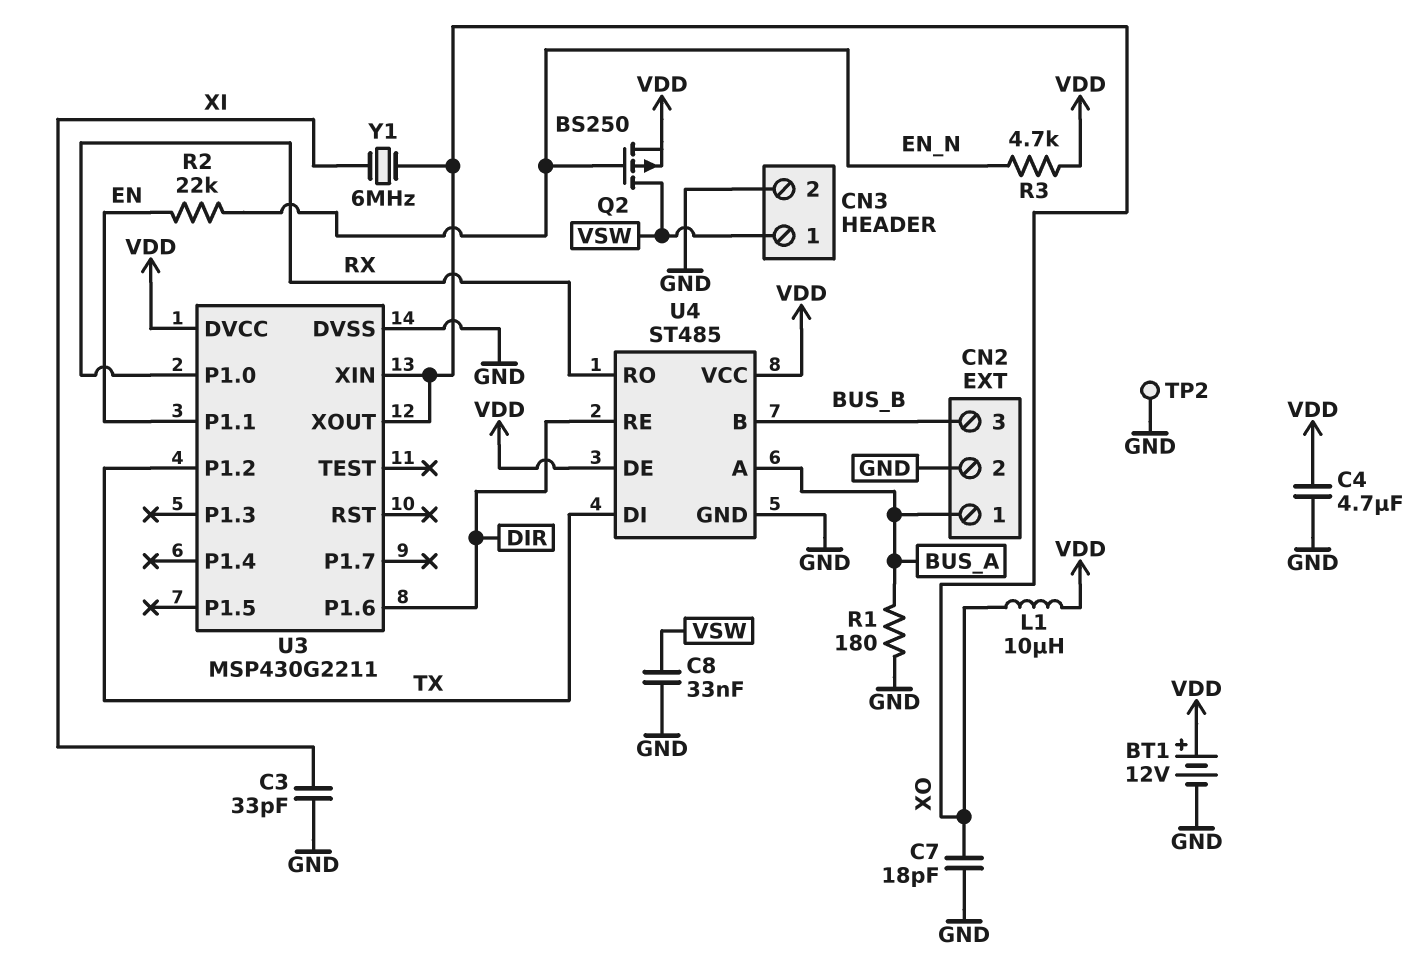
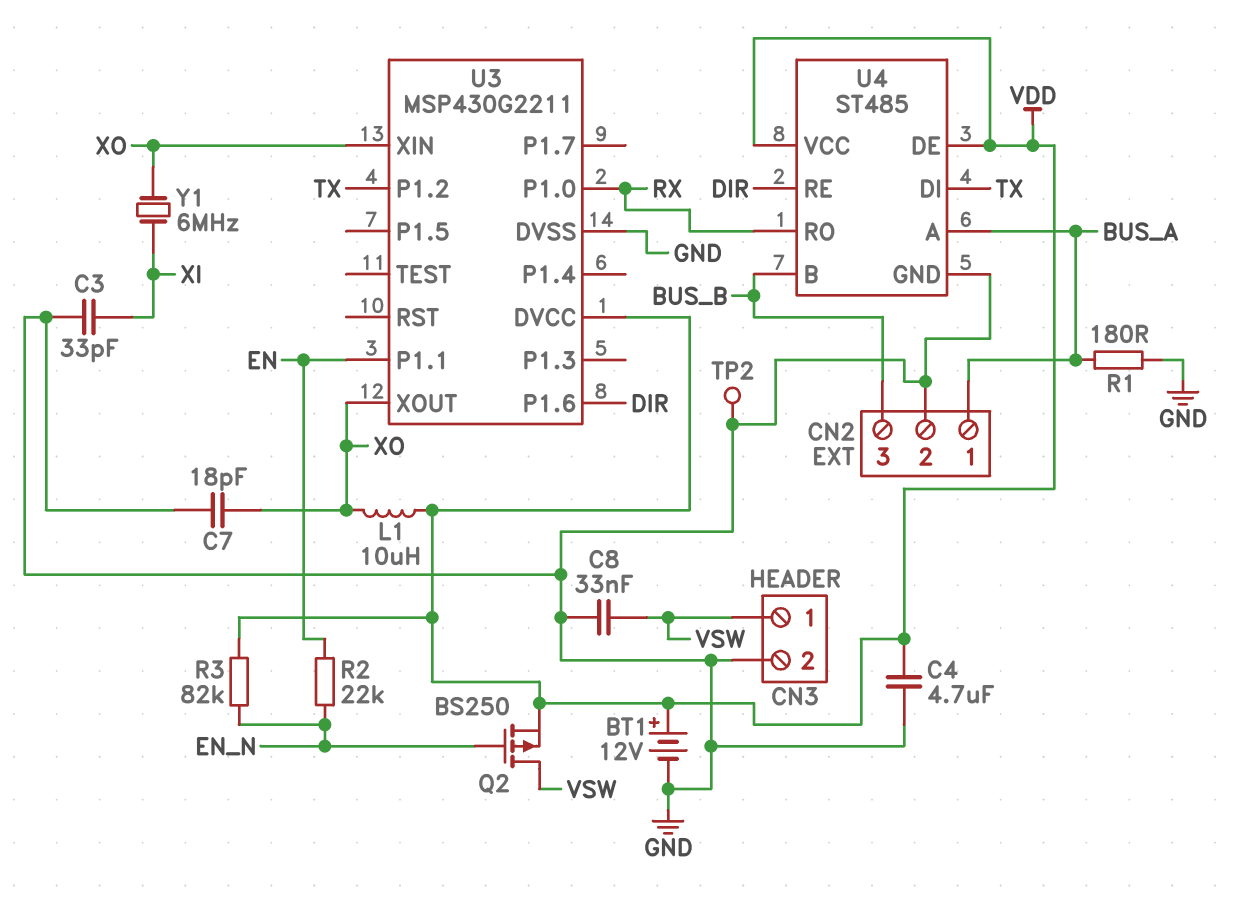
R3: 4.7k (EN_N, VDD) -> 82k (EN_N, VDD)

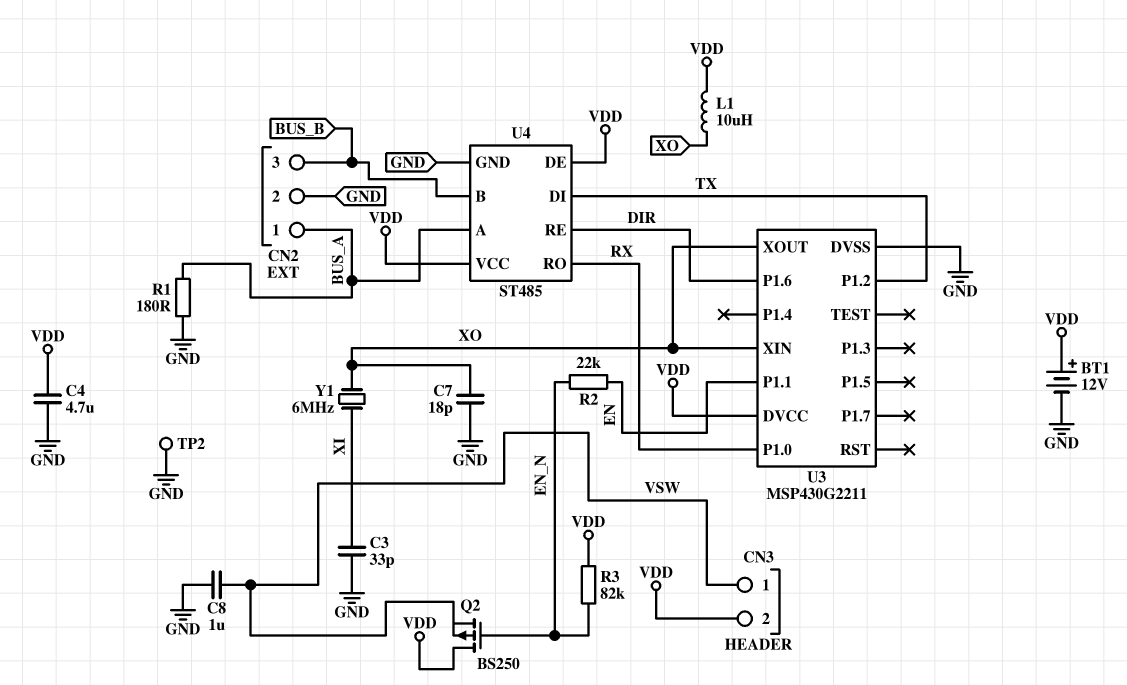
C8: 33nF (GND, VSW) -> 1uF (GND, VSW)
CN3 pin 2: GND -> VDD
Q2: PMOS BS250 (G EN_N, D VSW, S VDD) -> PMOS BS250 (G EN_N, D VDD, S VSW)

